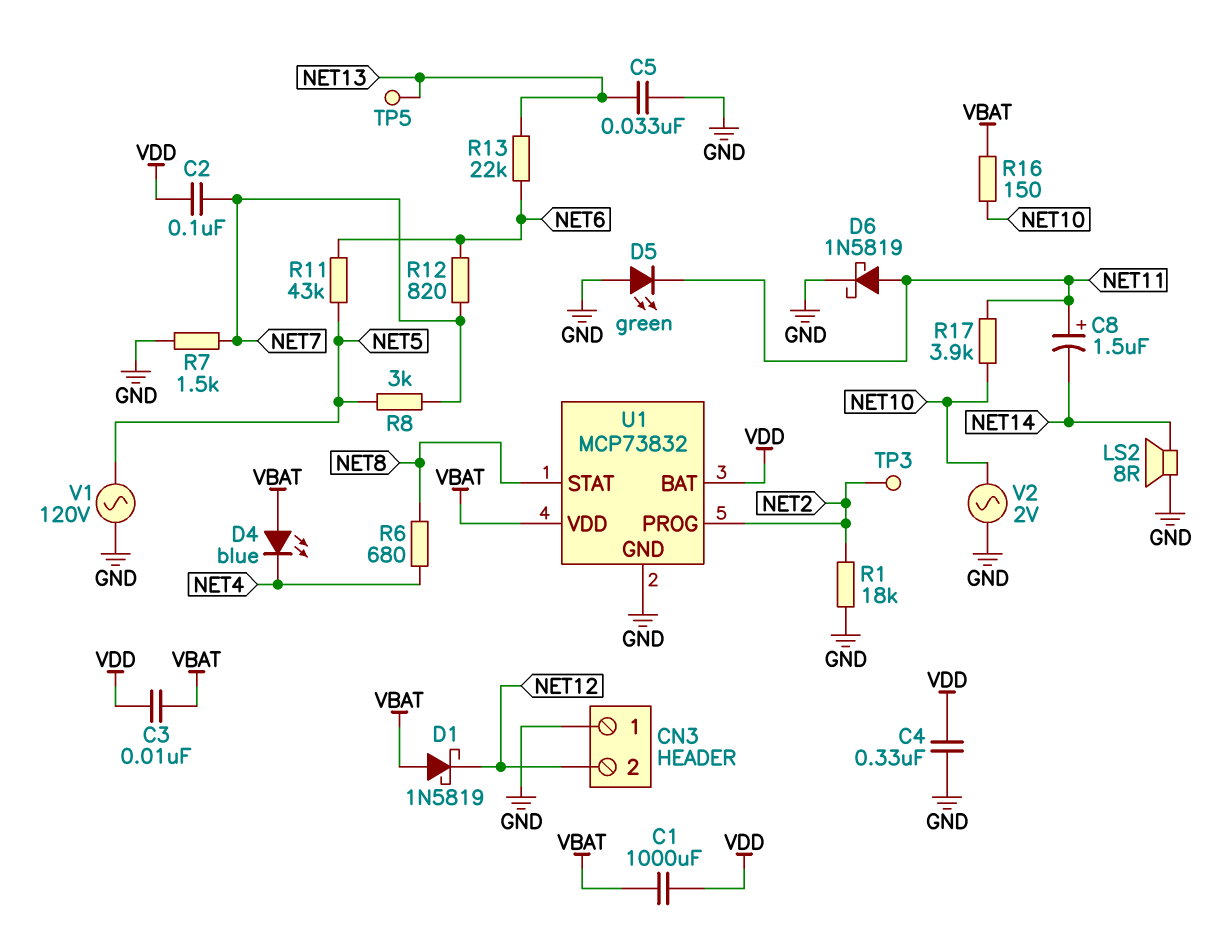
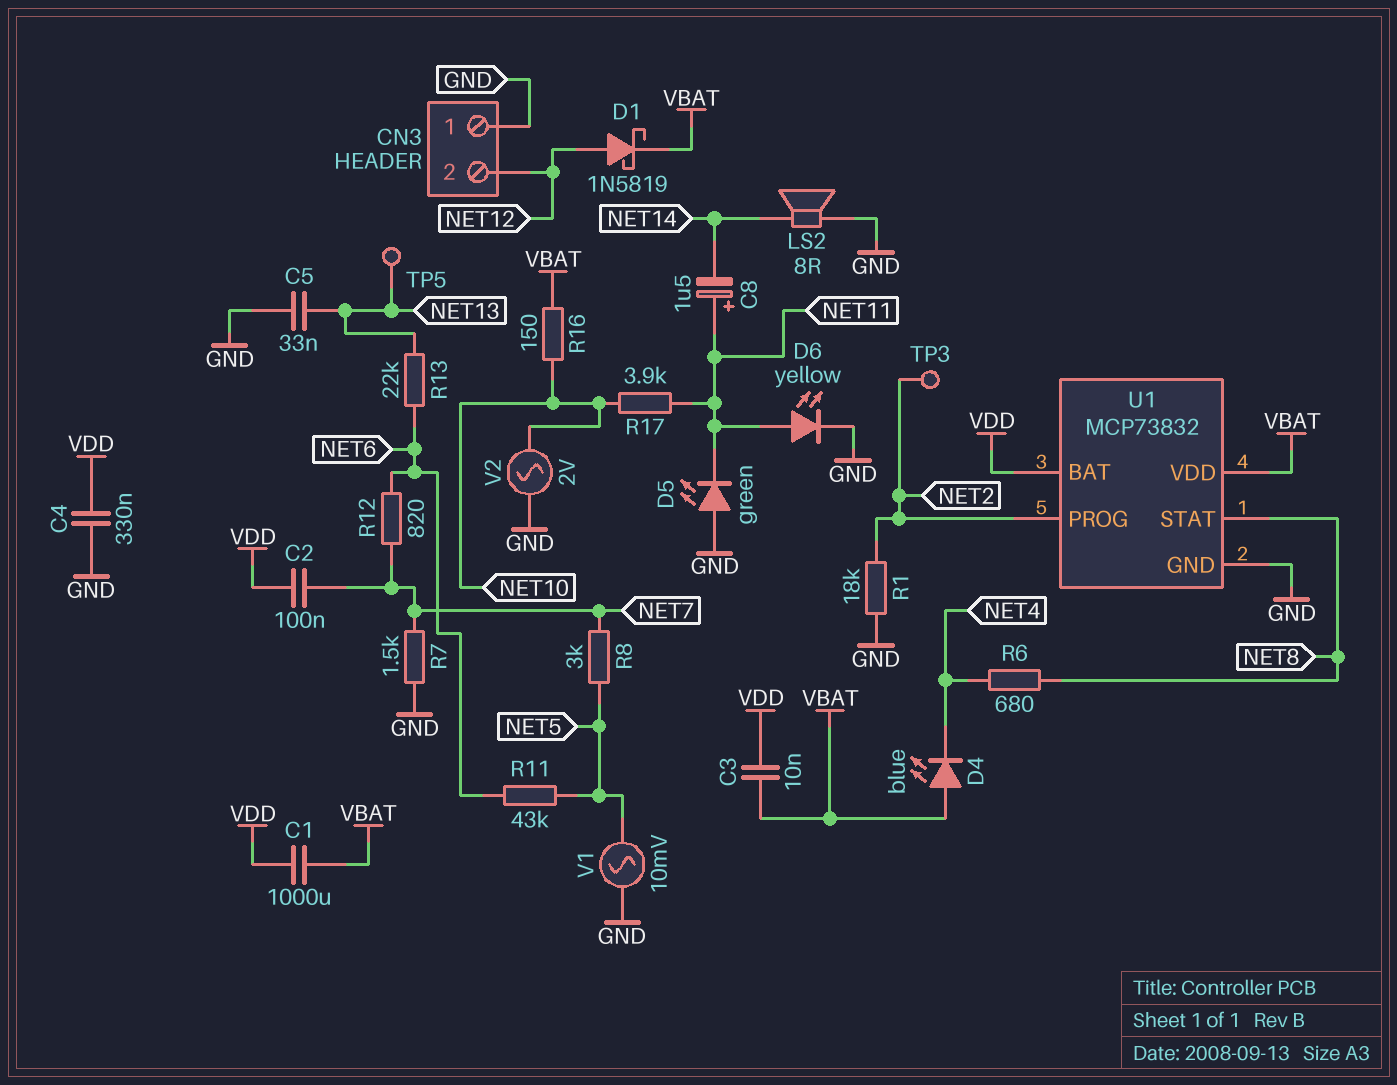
D1: schottky 1N5819 (A VBAT, K NET12) -> schottky 1N5819 (A NET12, K VBAT)
D6: schottky 1N5819 (A NET11, K GND) -> LED yellow (A NET11, K GND)
V1: AC 120V (GND, NET5) -> AC 10mV (GND, NET5)

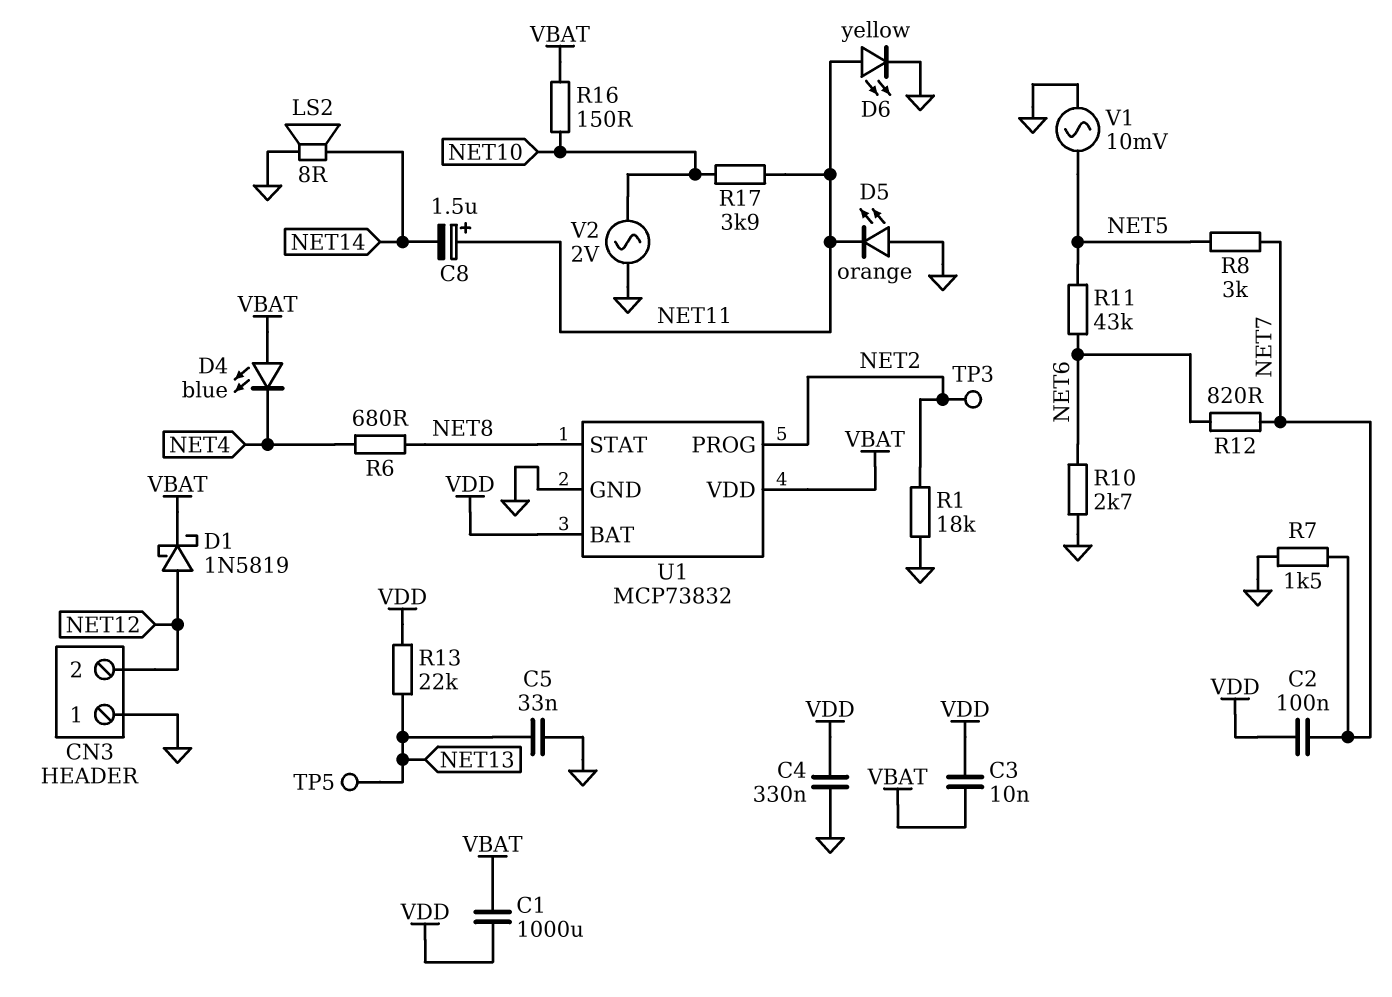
D5: LED green (A GND, K NET11) -> LED orange (A GND, K NET11)
R10: none -> 2.7k (GND, NET6)
R13: 22k (NET6, NET13) -> 22k (NET13, VDD)

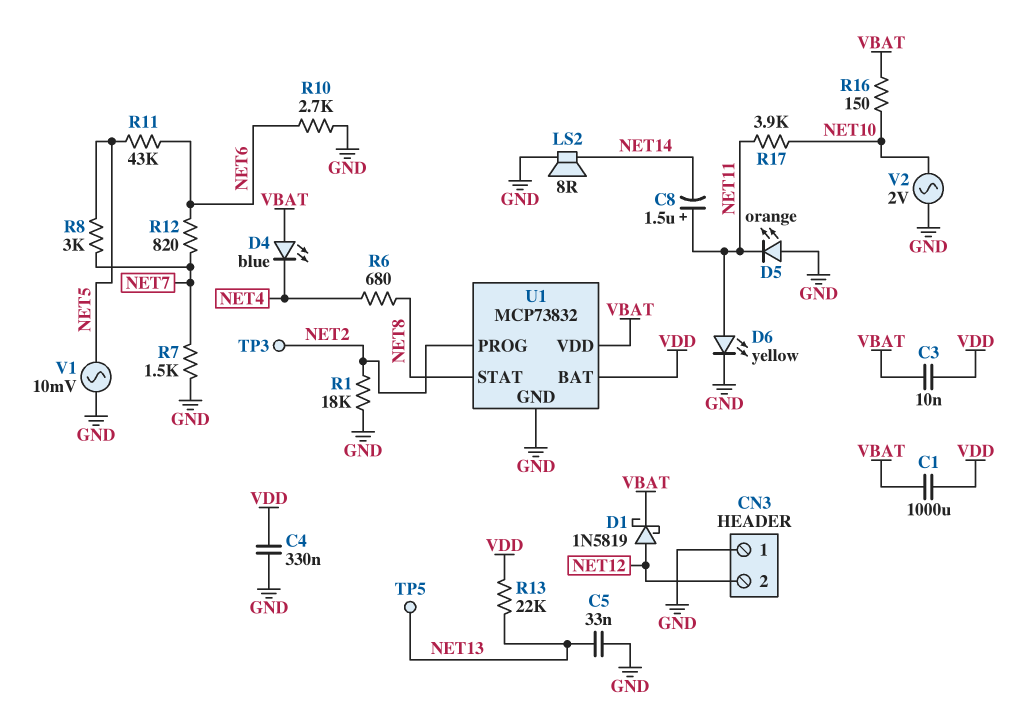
C2: 100nF (NET7, VDD) -> none

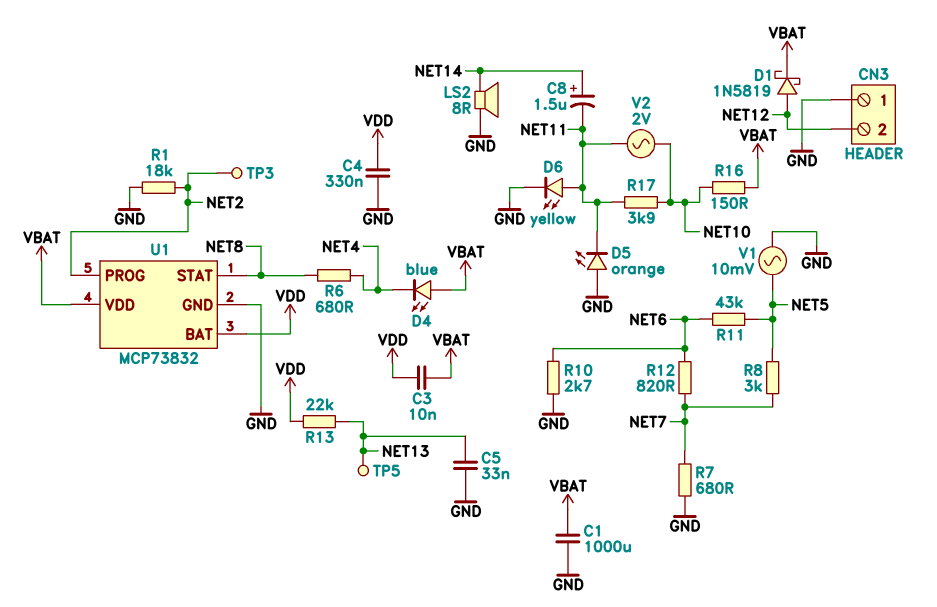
C1: 1000uF (VBAT, VDD) -> 1000uF (GND, VBAT)
C8: 1.5uF (plus NET11, minus NET14) -> 1.5uF (plus NET14, minus NET11)
R7: 1.5k (GND, NET7) -> 680 (GND, NET7)
V2: AC 2V (GND, NET10) -> AC 2V (NET10, NET11)

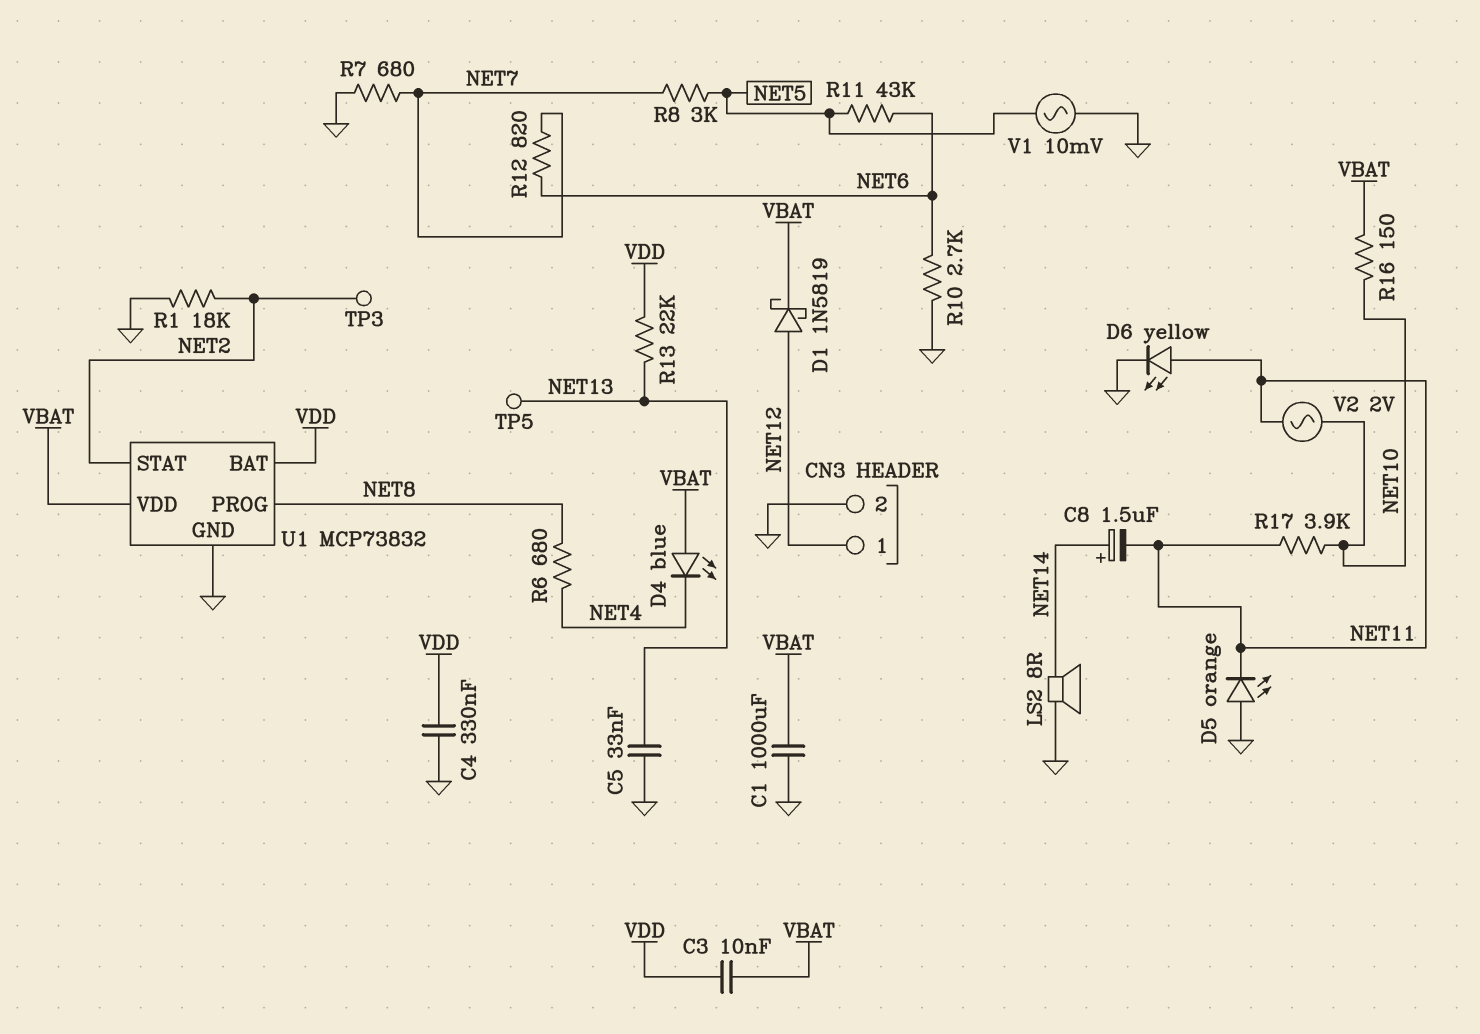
CN3 pin 1: GND -> NET12
CN3 pin 2: NET12 -> GND
U1 pin PROG: NET2 -> NET8
U1 pin STAT: NET8 -> NET2

